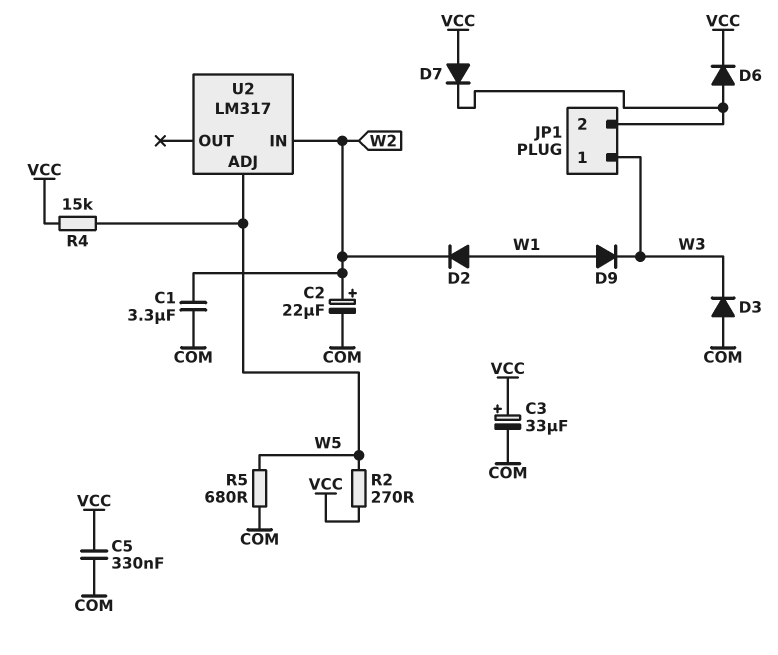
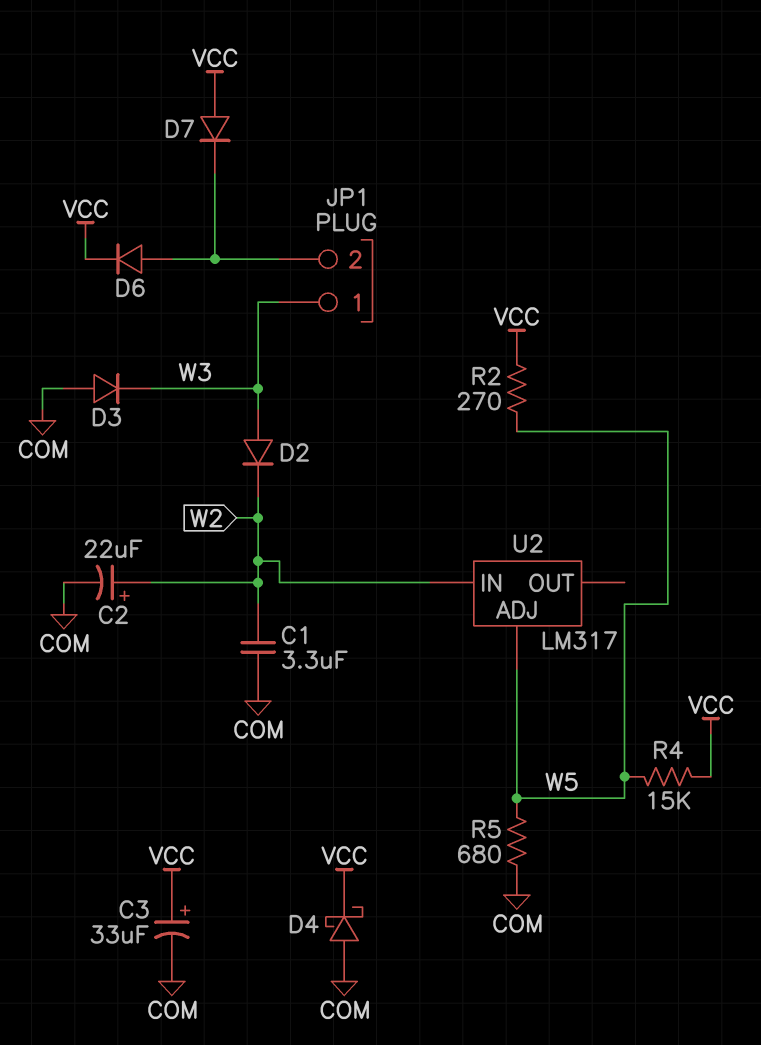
C5: 330nF (COM, VCC) -> none
D2: diode (A W1, K W2) -> diode (A W3, K W2)
D4: none -> schottky (A COM, K VCC)
D9: diode (A W1, K W3) -> none

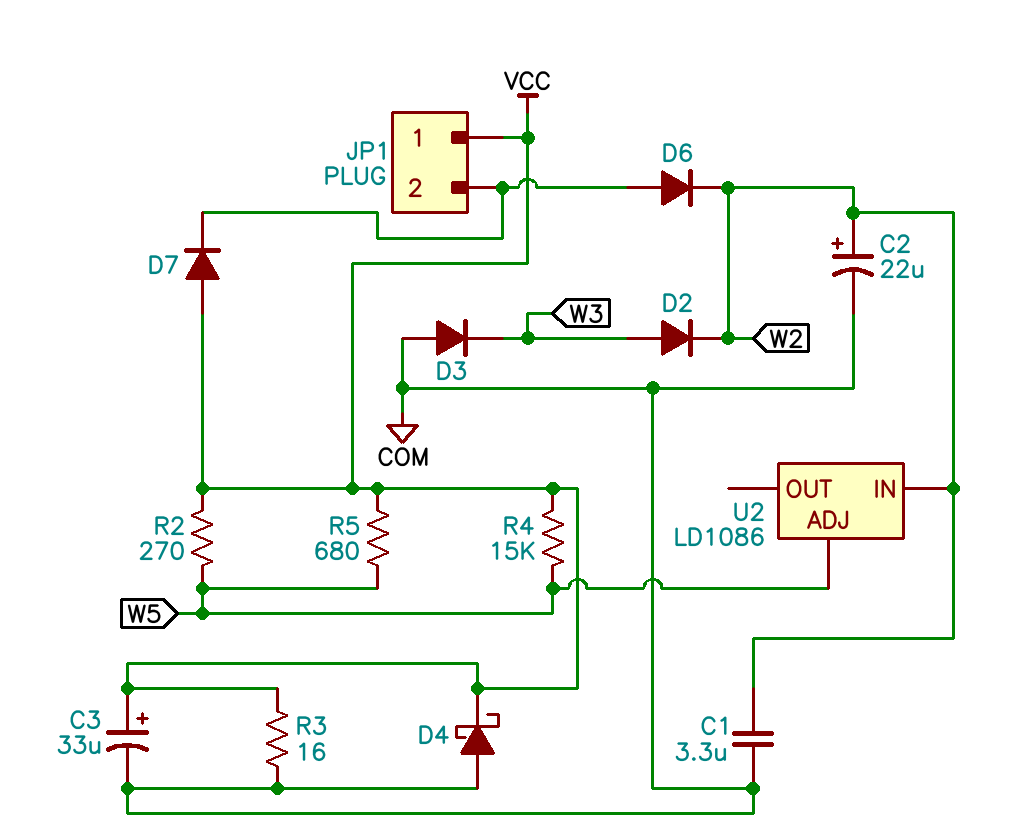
D6: diode (A JP1/2, K VCC) -> diode (A JP1/2, K W2)
JP1 pin 1: W3 -> VCC
R3: none -> 16 (COM, VCC)
R5: 680 (COM, W5) -> 680 (VCC, W5)
U2: LM317 -> LD1086

